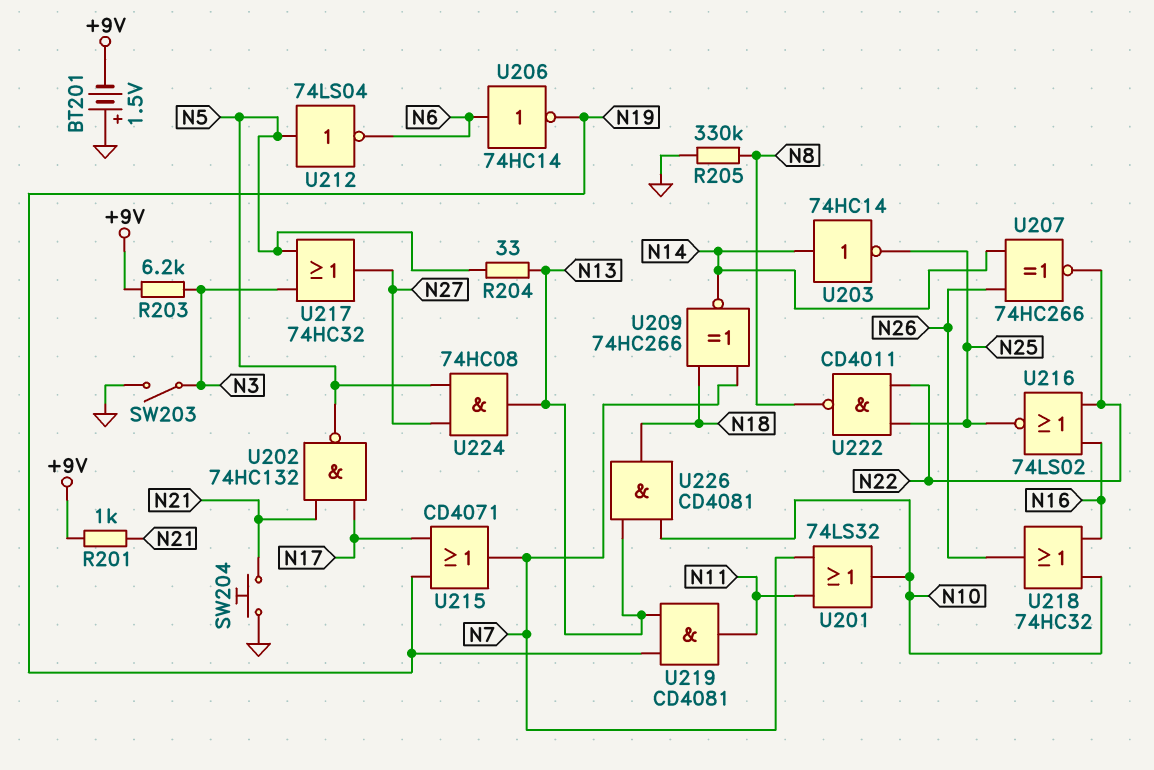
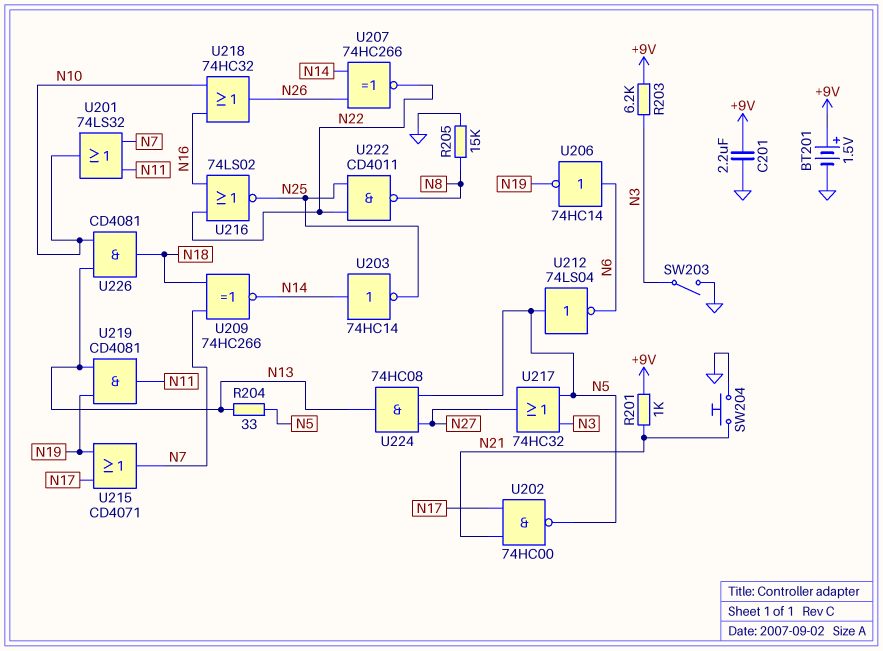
BT201: 1.5V (plus GND, minus +9V) -> 1.5V (plus +9V, minus GND)
C201: none -> 2.2uF (+9V, GND)
R205: 330k (GND, N8) -> 15k (GND, N8)
U202: NAND 74HC132 (in N17, in N21, out N5) -> NAND 74HC00 (in N17, in N21, out N5)

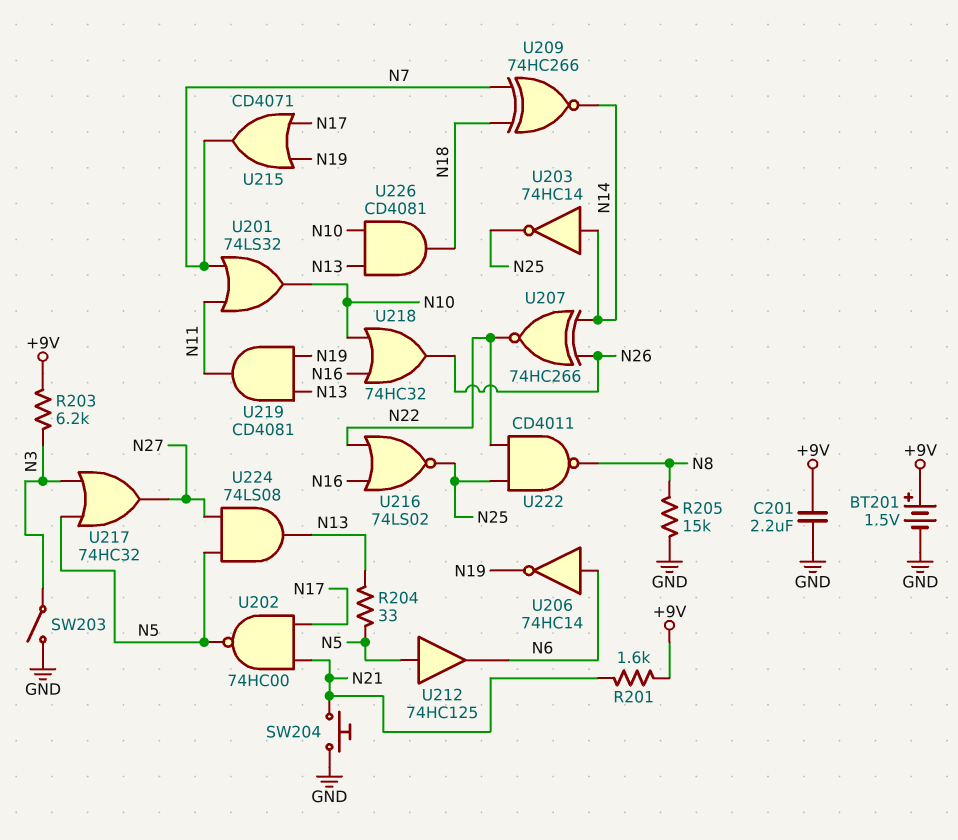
R201: 1k (+9V, N21) -> 1.6k (+9V, N21)
U212: NOT 74LS04 (in N5, out N6) -> buffer 74HC125 (in N5, out N6)
U224: AND 74HC08 (in N5, in N27, out N13) -> AND 74LS08 (in N5, in N27, out N13)

